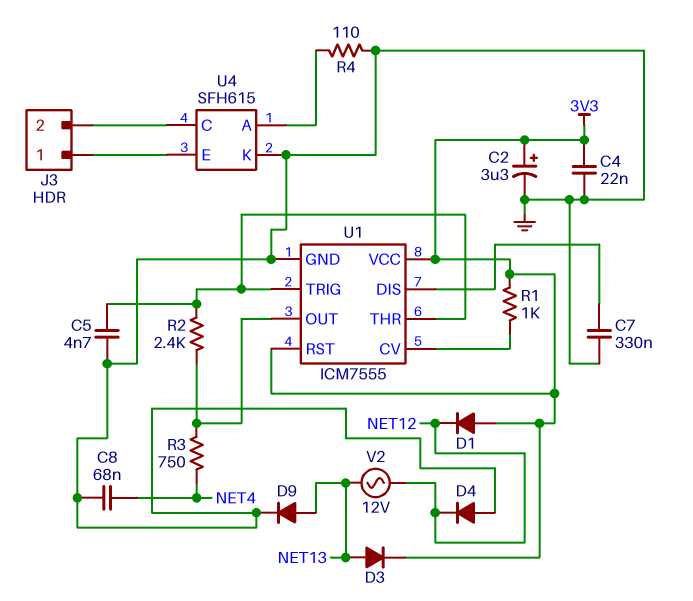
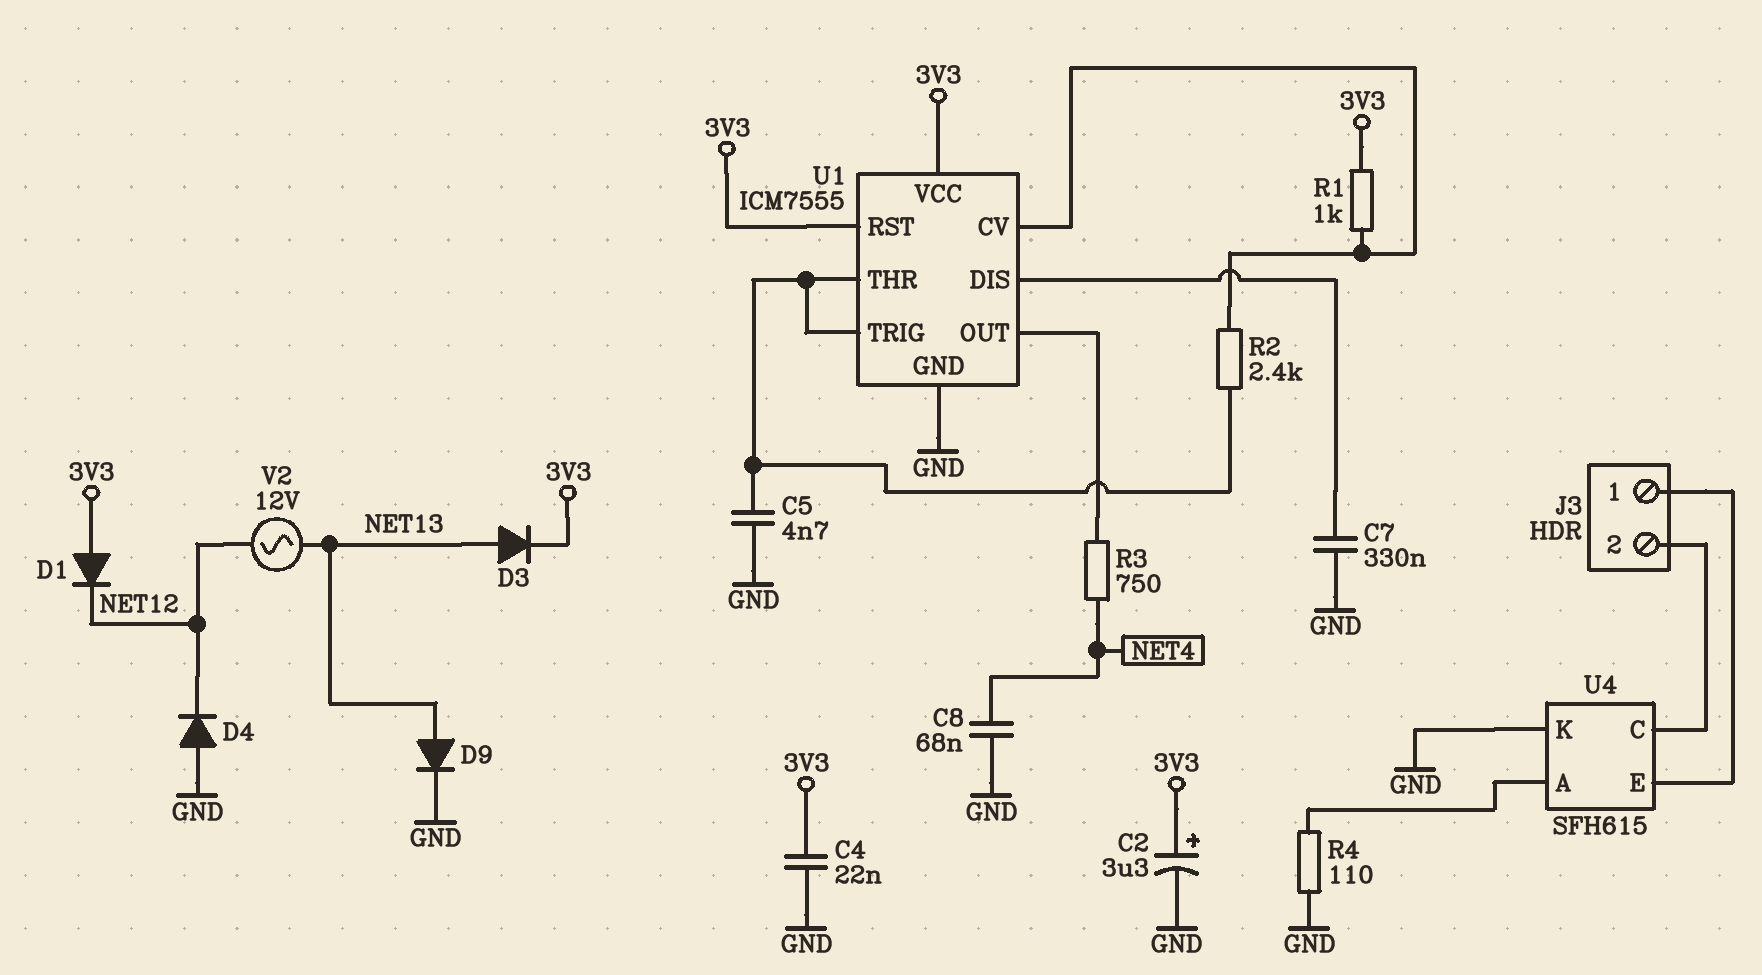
R2: 2.4k (U1/OUT, U1/THR) -> 2.4k (U1/CV, U1/THR)

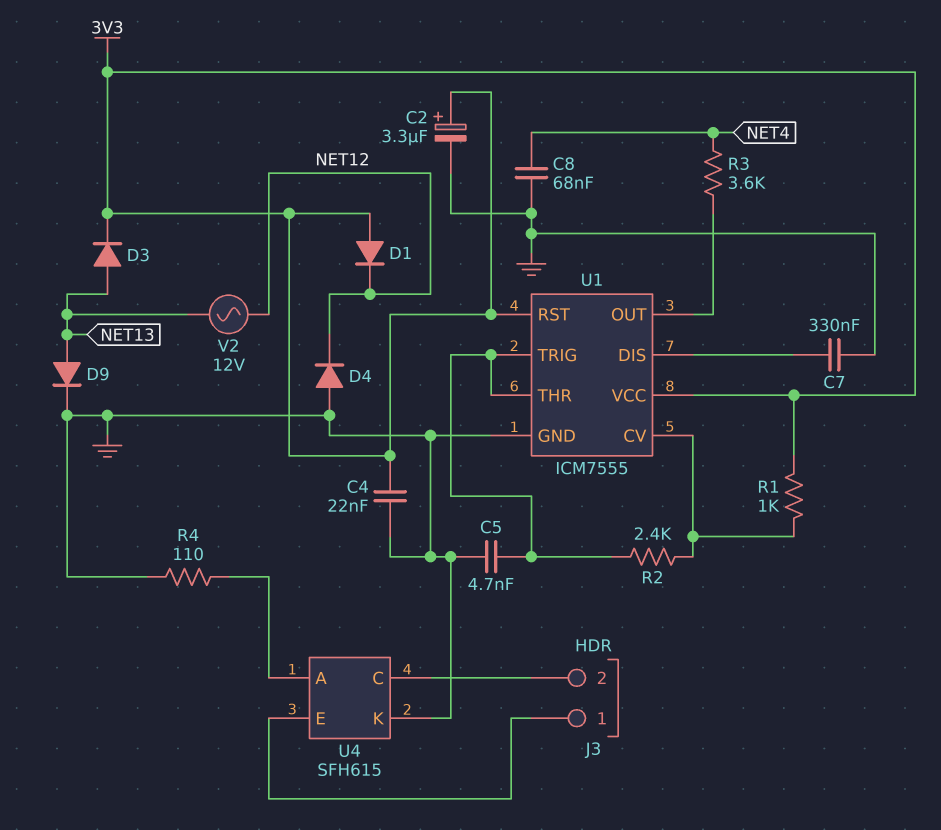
R3: 750 (NET4, U1/OUT) -> 3.6k (NET4, U1/OUT)

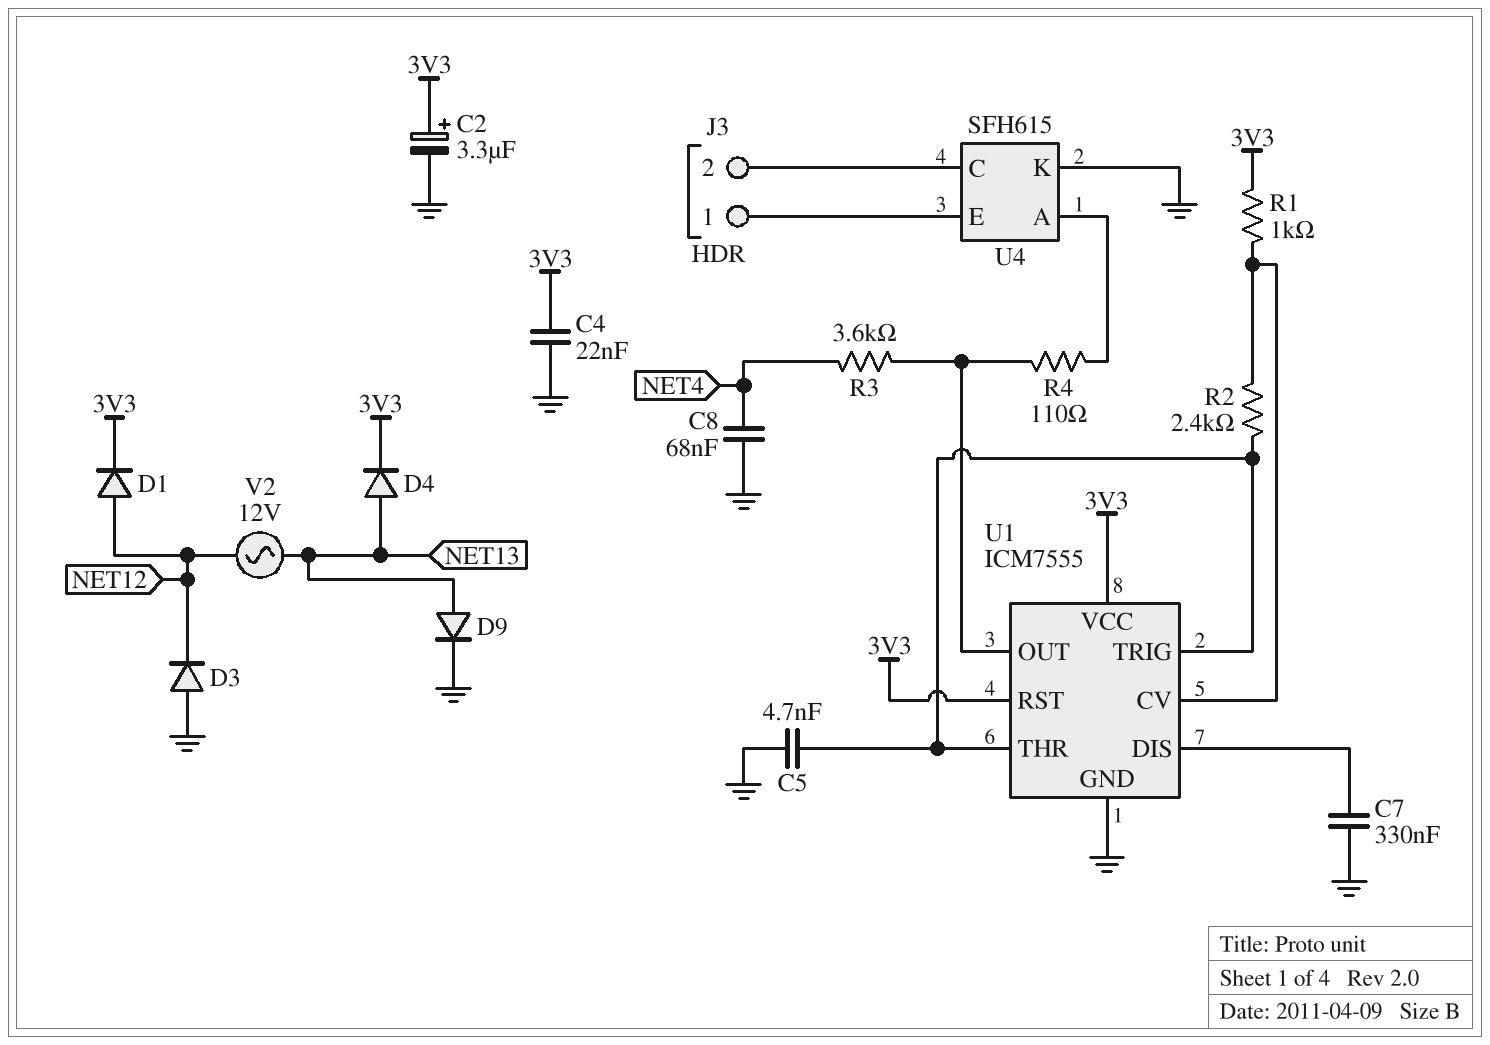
D1: diode (A 3V3, K NET12) -> diode (A NET12, K 3V3)
D3: diode (A NET13, K 3V3) -> diode (A GND, K NET12)
D4: diode (A GND, K NET12) -> diode (A NET13, K 3V3)
R4: 110 (GND, U4/A) -> 110 (U1/OUT, U4/A)

